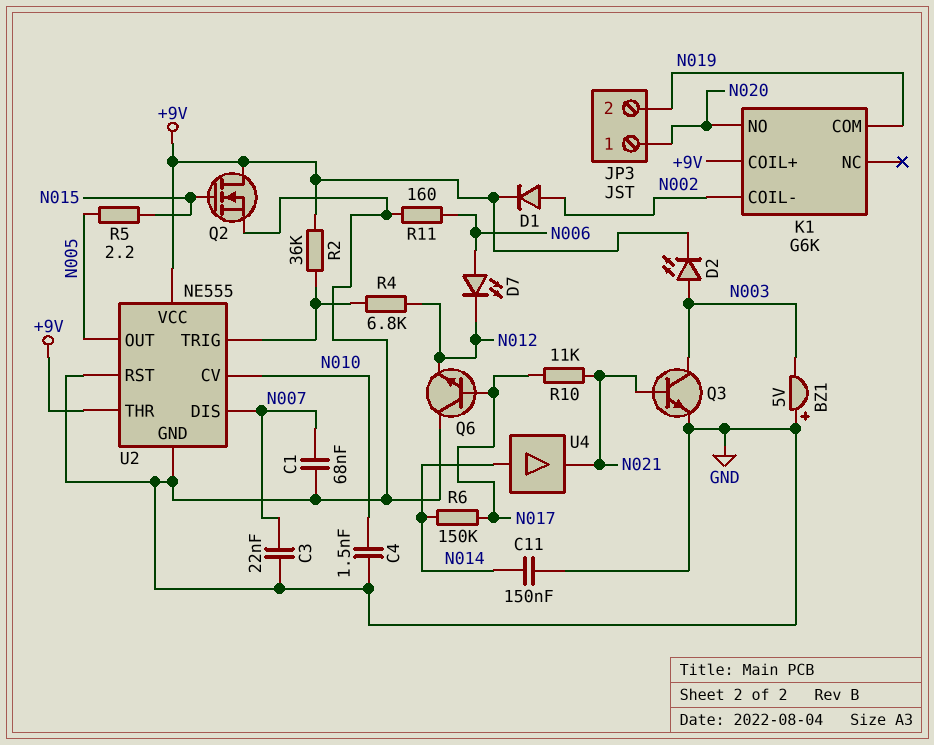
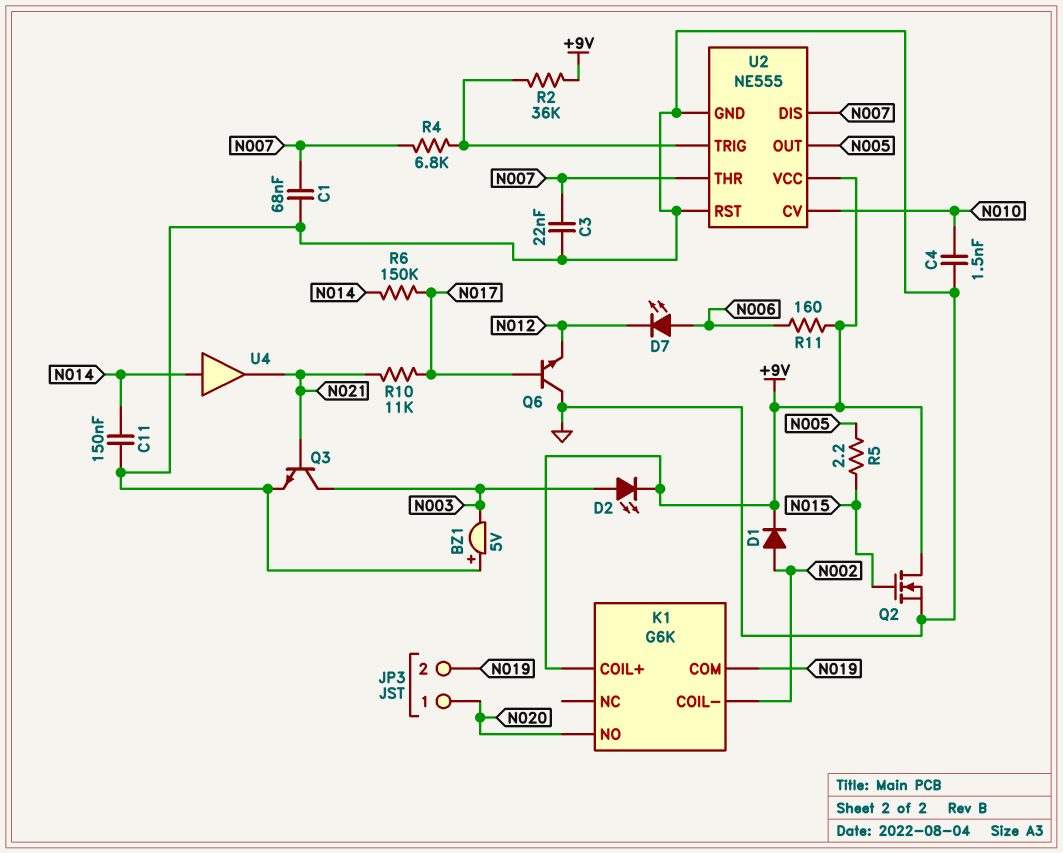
R4: 6.8k (N012, U2/TRIG) -> 6.8k (N007, U2/TRIG)
R11: 160 (GND, N006) -> 160 (+9V, N006)
U2 pin THR: +9V -> N007

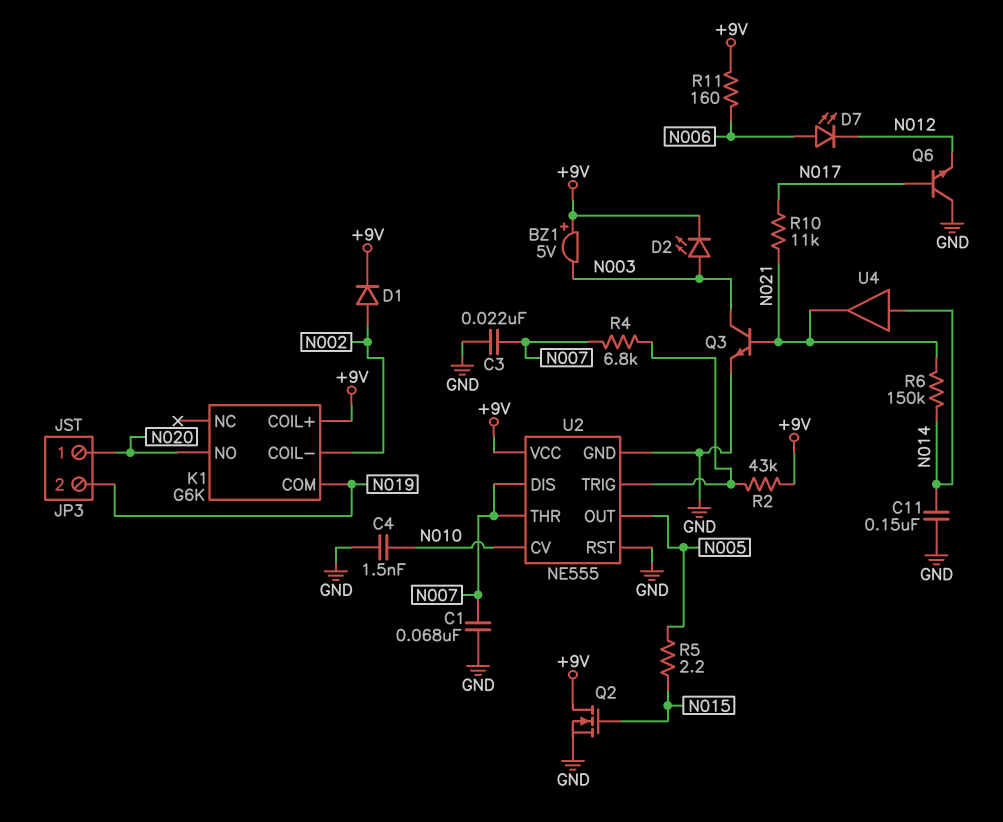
BZ1: buzzer 5V (plus GND, minus N003) -> buzzer 5V (plus +9V, minus N003)
R2: 36k (+9V, U2/TRIG) -> 43k (+9V, U2/TRIG)
R6: 150k (N014, N017) -> 150k (N014, N021)

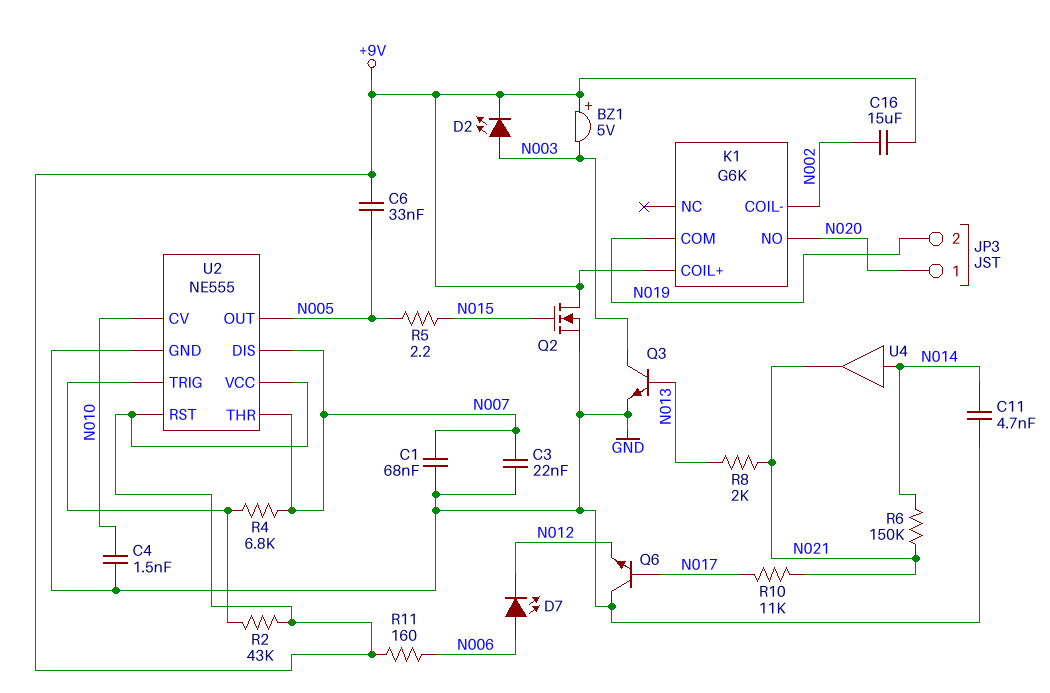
C6: none -> 33nF (+9V, N005)
C11: 150nF (GND, N014) -> 4.7nF (GND, N014)
C16: none -> 15uF (+9V, N002)
D1: diode (A N002, K +9V) -> none
Q3: NPN (B N021, C N003, E GND) -> NPN (B N013, C N003, E GND)
R8: none -> 2k (N013, N021)
U2 pin RST: GND -> +9V

